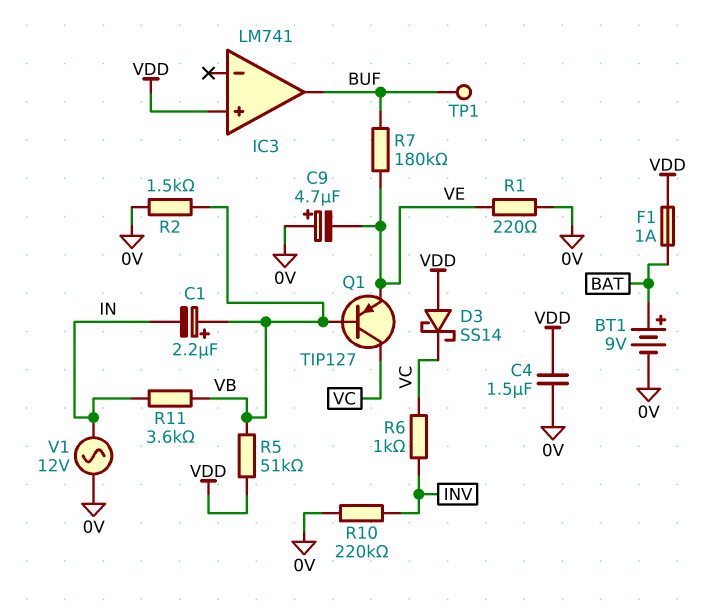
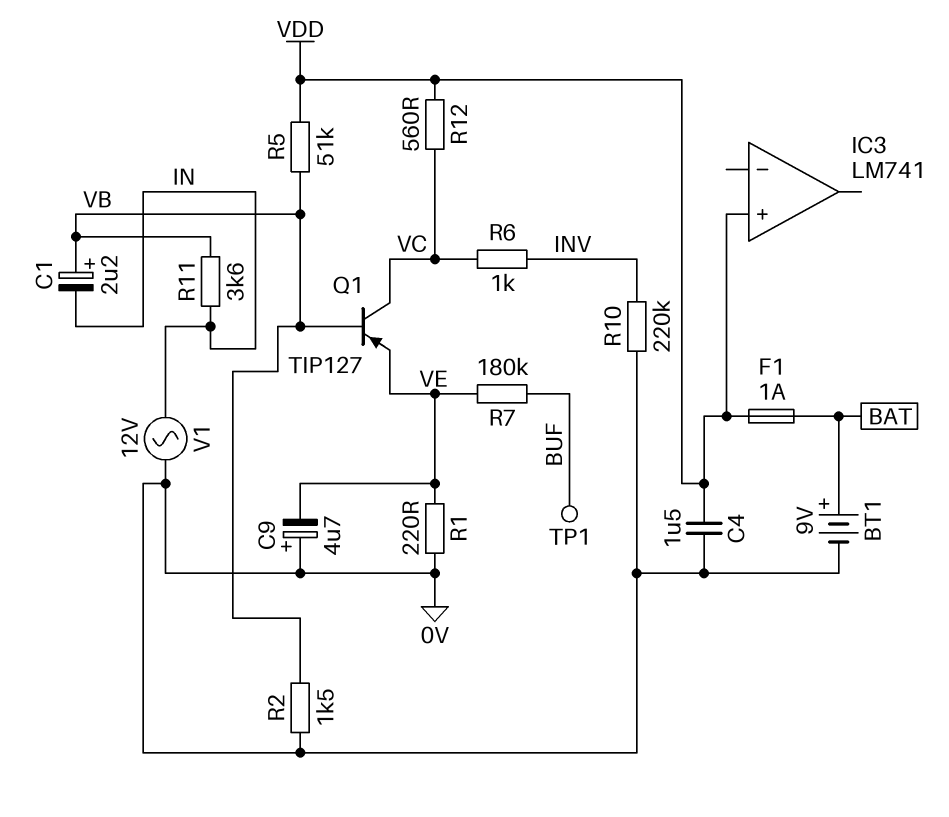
D3: schottky SS14 (A VDD, K VC) -> none
IC3 pin out: BUF -> none
R12: none -> 560 (VC, VDD)

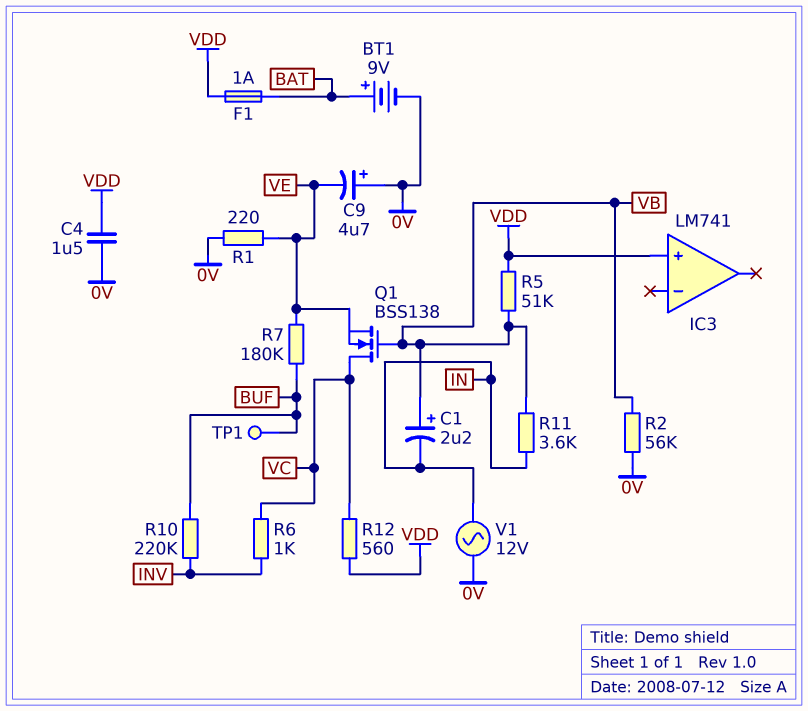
Q1: PNP TIP127 (B VB, C VC, E VE) -> NMOS BSS138 (G VB, D VC, S VE)
R2: 1.5k (0V, VB) -> 56k (0V, VB)
R10: 220k (0V, INV) -> 220k (BUF, INV)

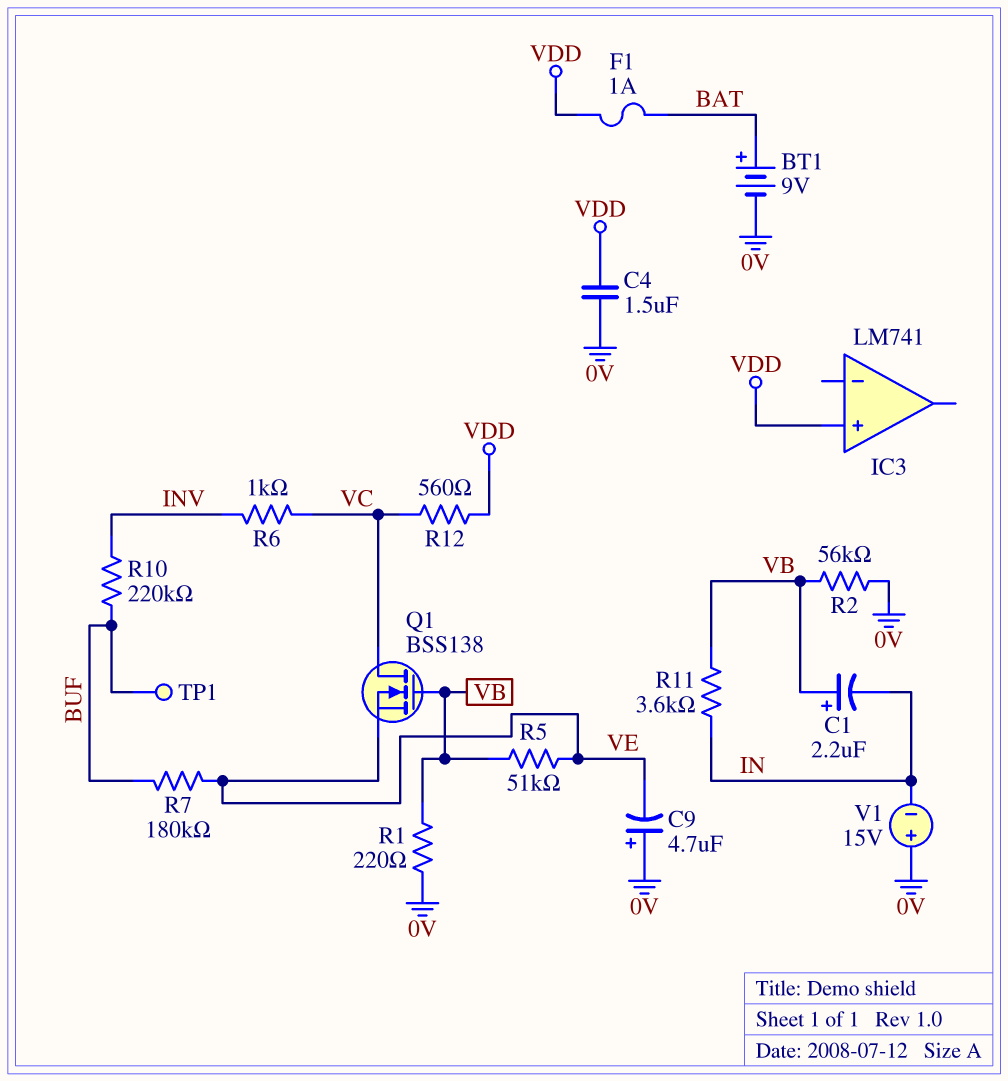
R1: 220 (0V, VE) -> 220 (0V, VB)
R5: 51k (VB, VDD) -> 51k (VB, VE)
V1: AC 12V (0V, IN) -> 15V (plus 0V, minus IN)

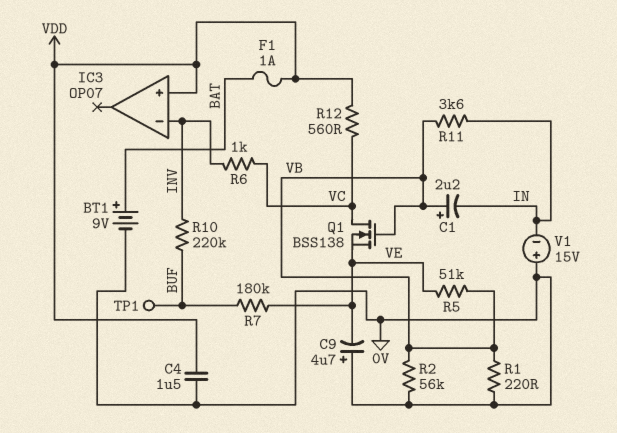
IC3: LM741 -> OP07
IC3 pin in-: none -> INV

